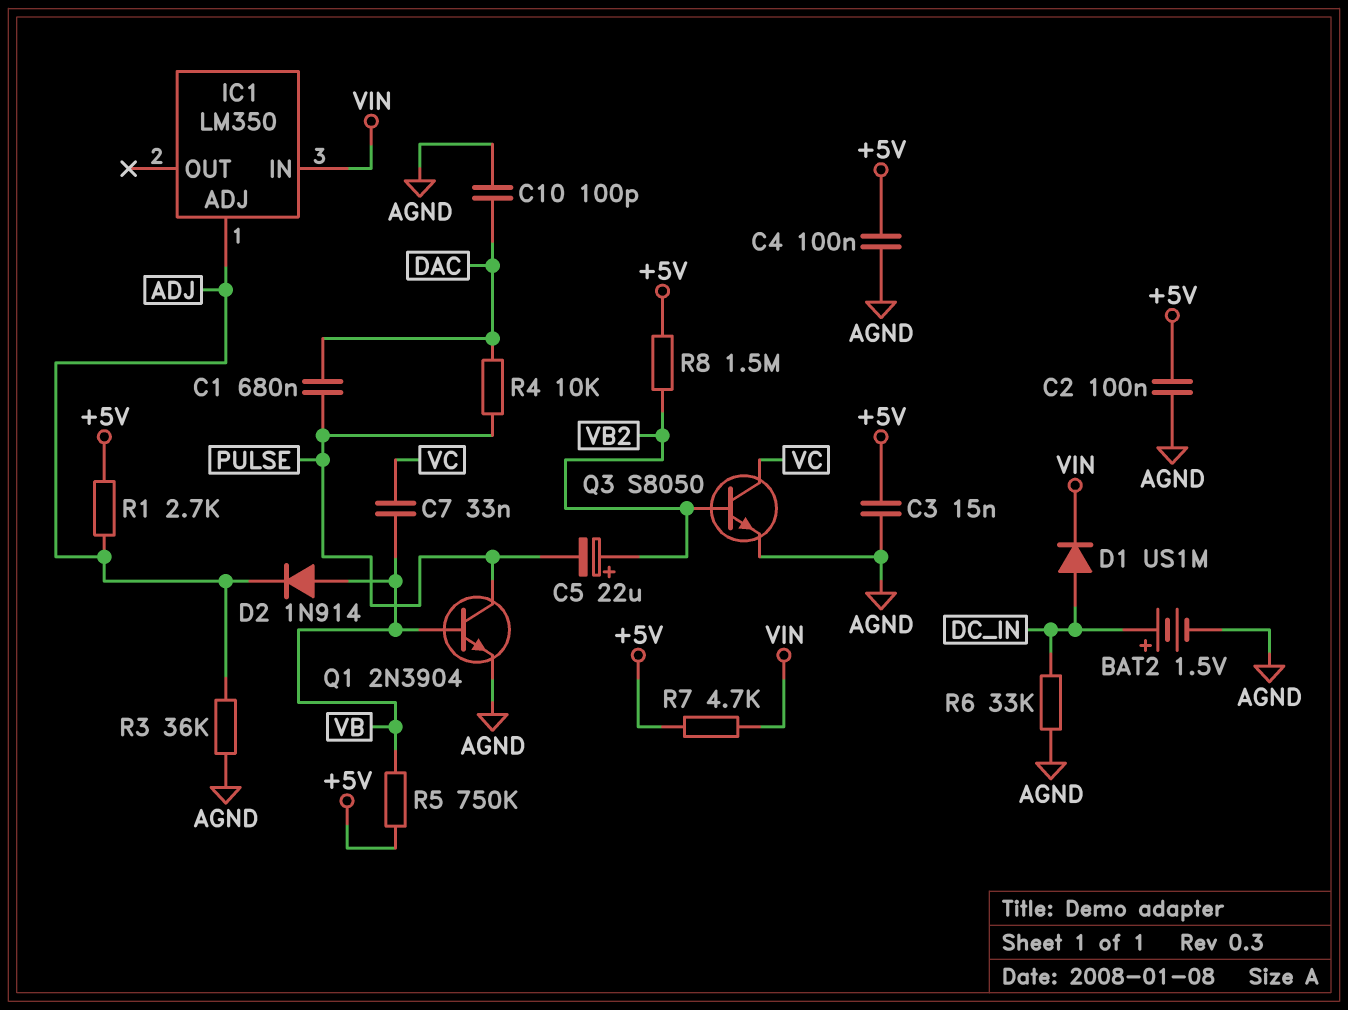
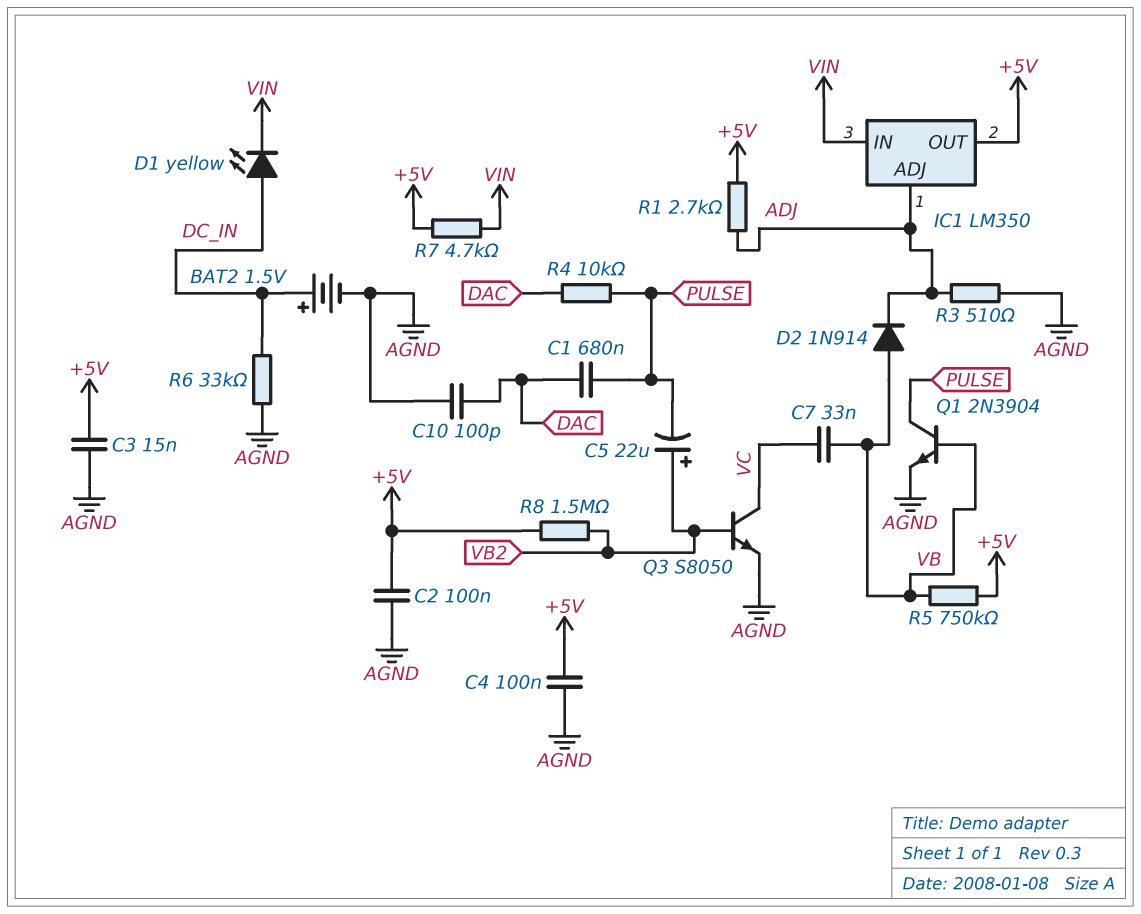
D1: diode US1M (A DC_IN, K VIN) -> LED yellow (A DC_IN, K VIN)
IC1 pin OUT: none -> +5V
R3: 36k (ADJ, AGND) -> 510 (ADJ, AGND)

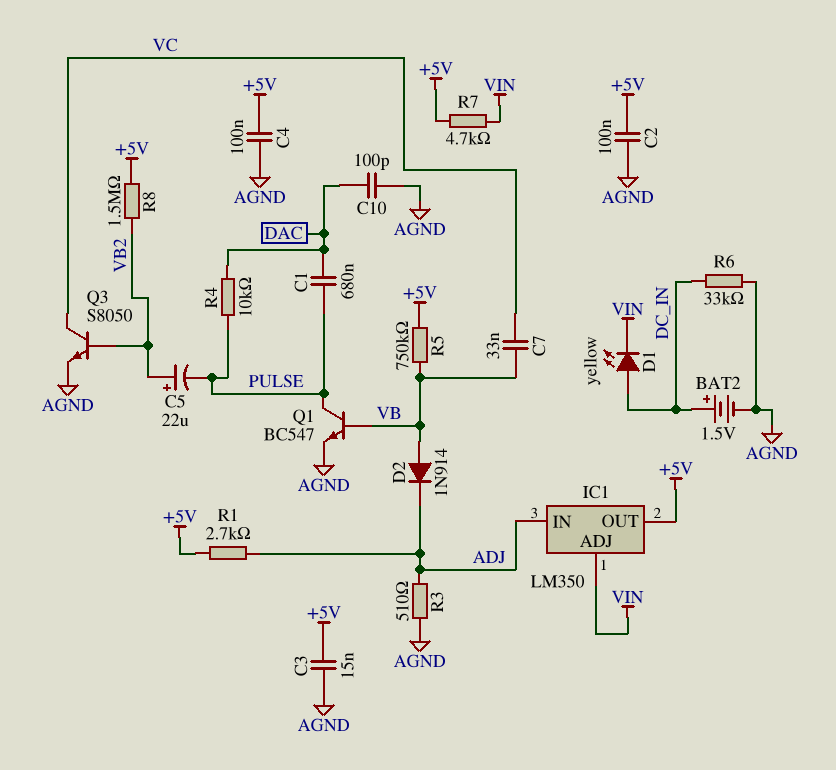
IC1 pin ADJ: ADJ -> VIN
IC1 pin IN: VIN -> ADJ
Q1: NPN 2N3904 (B VB, C PULSE, E AGND) -> NPN BC547 (B VB, C PULSE, E AGND)

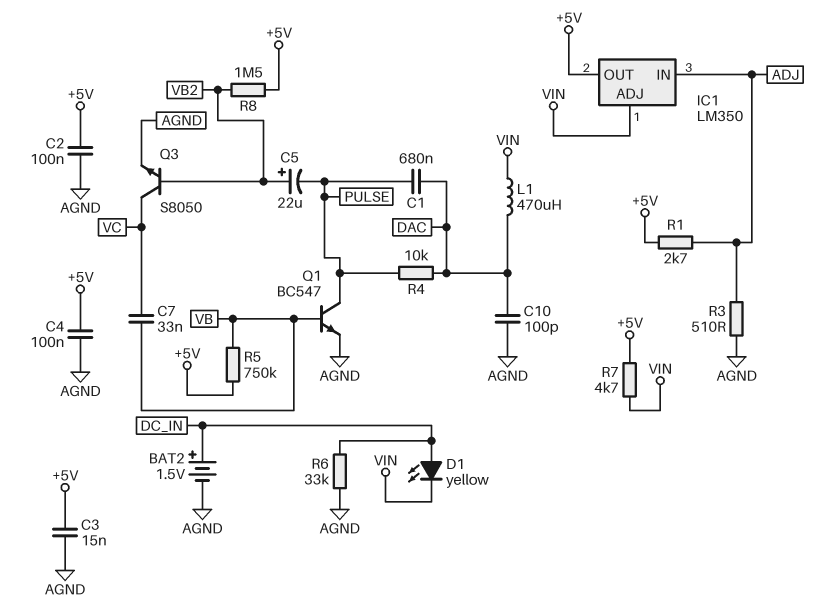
D2: diode 1N914 (A VB, K ADJ) -> none
L1: none -> 470uH (DAC, VIN)

